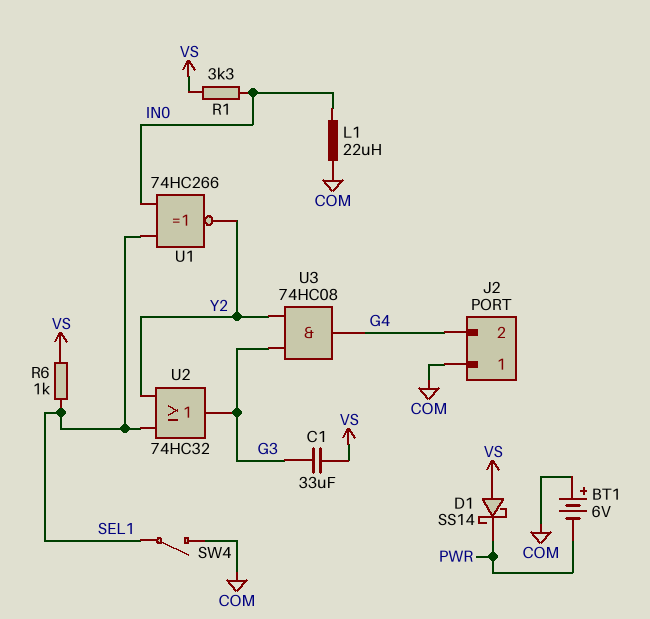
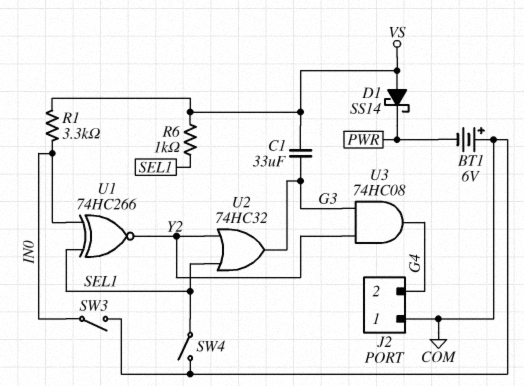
L1: 22uH (COM, IN0) -> none
SW3: none -> switch (COM, IN0)

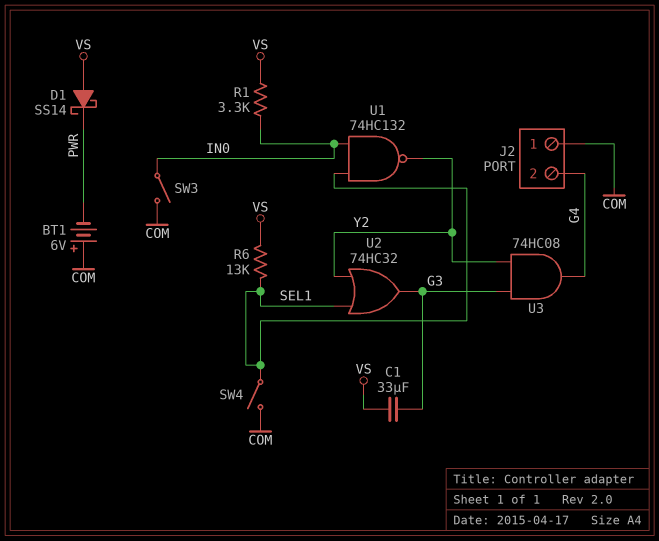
R6: 1k (SEL1, VS) -> 13k (SEL1, VS)
U1: XNOR 74HC266 (in IN0, in SEL1, out Y2) -> NAND 74HC132 (in IN0, in SEL1, out Y2)

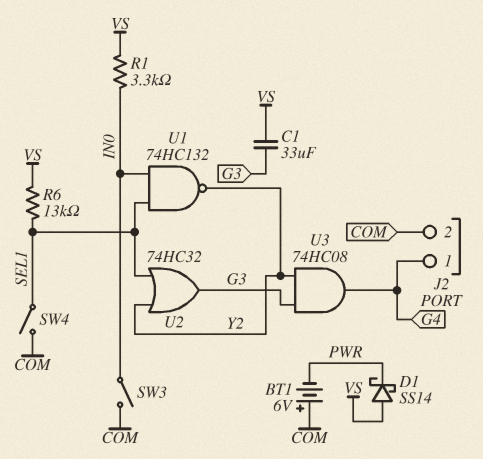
J2 pin 1: COM -> G4
J2 pin 2: G4 -> COM

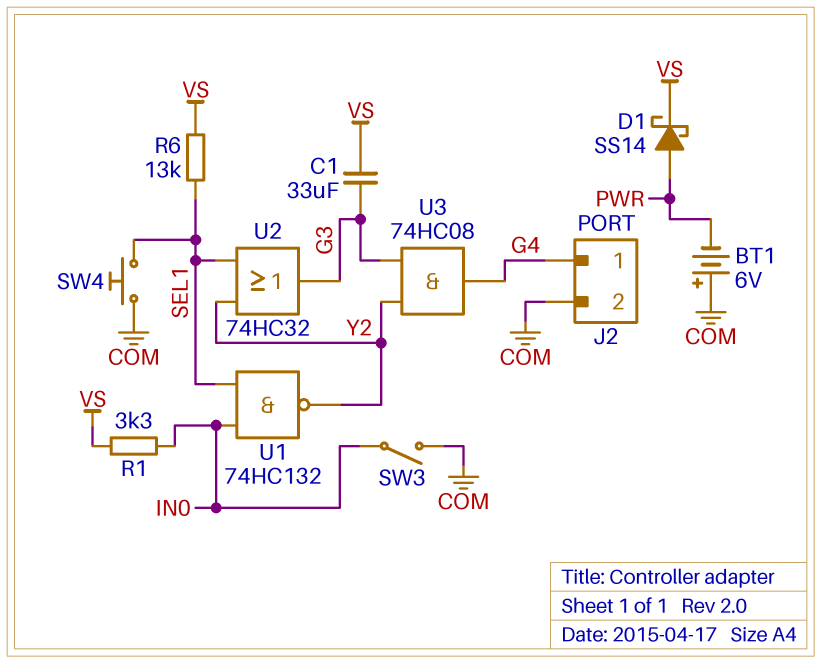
D1: schottky SS14 (A VS, K PWR) -> schottky SS14 (A PWR, K VS)
SW4: switch (COM, SEL1) -> button (COM, SEL1)

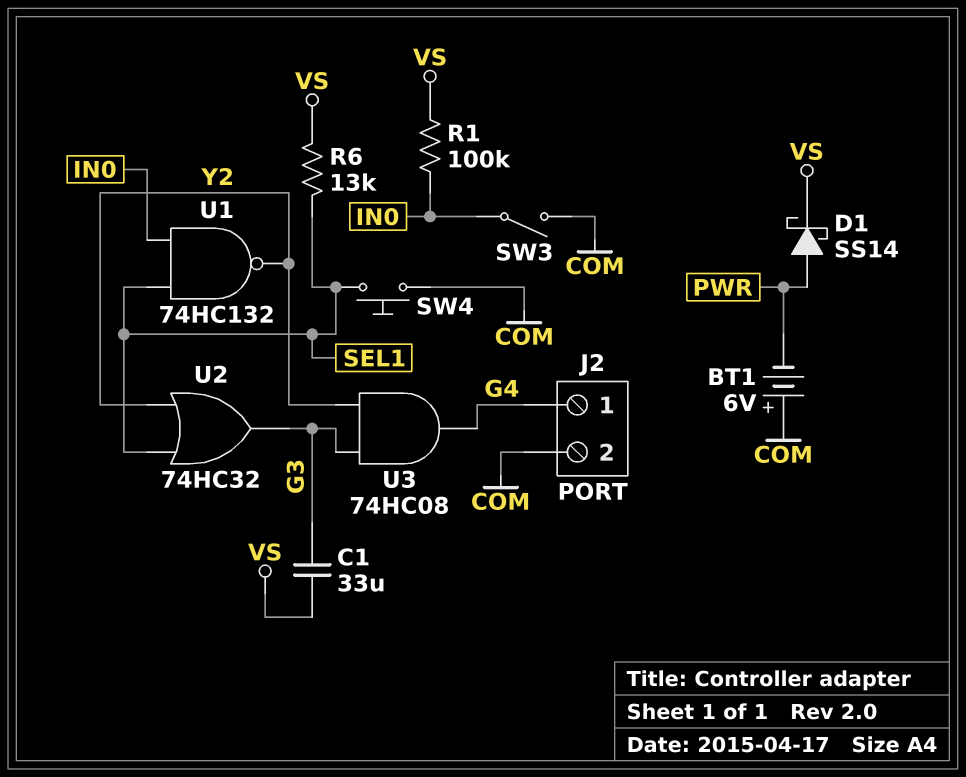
R1: 3.3k (IN0, VS) -> 100k (IN0, VS)

